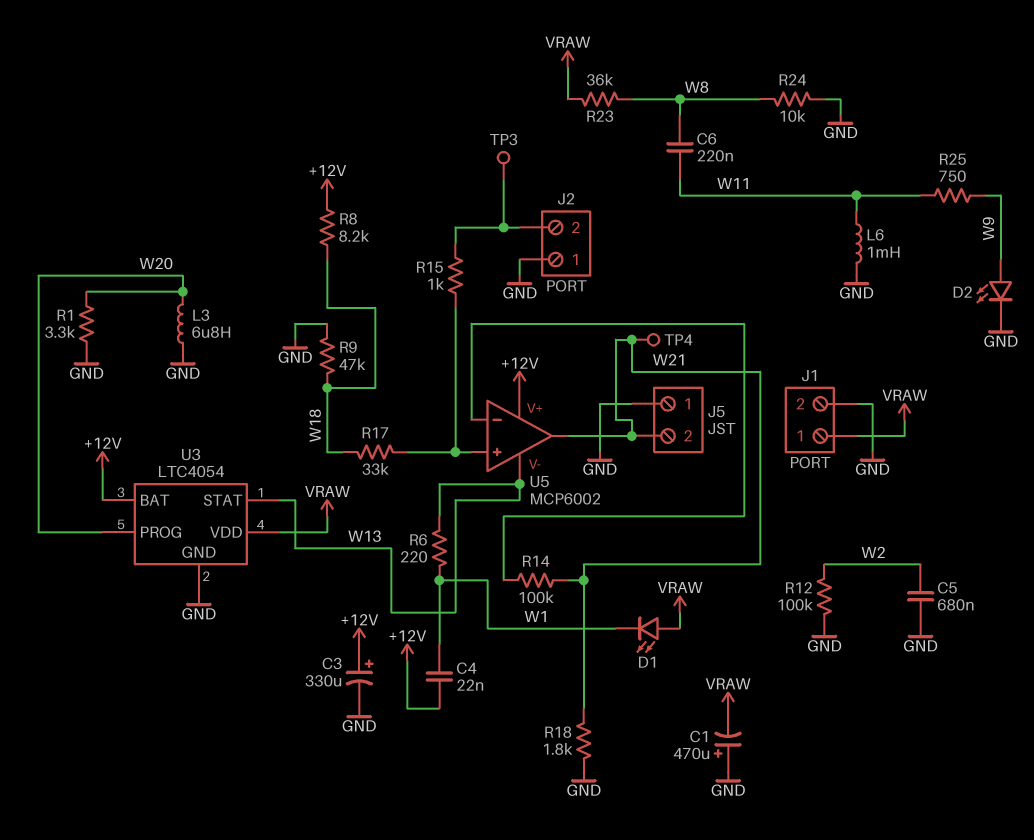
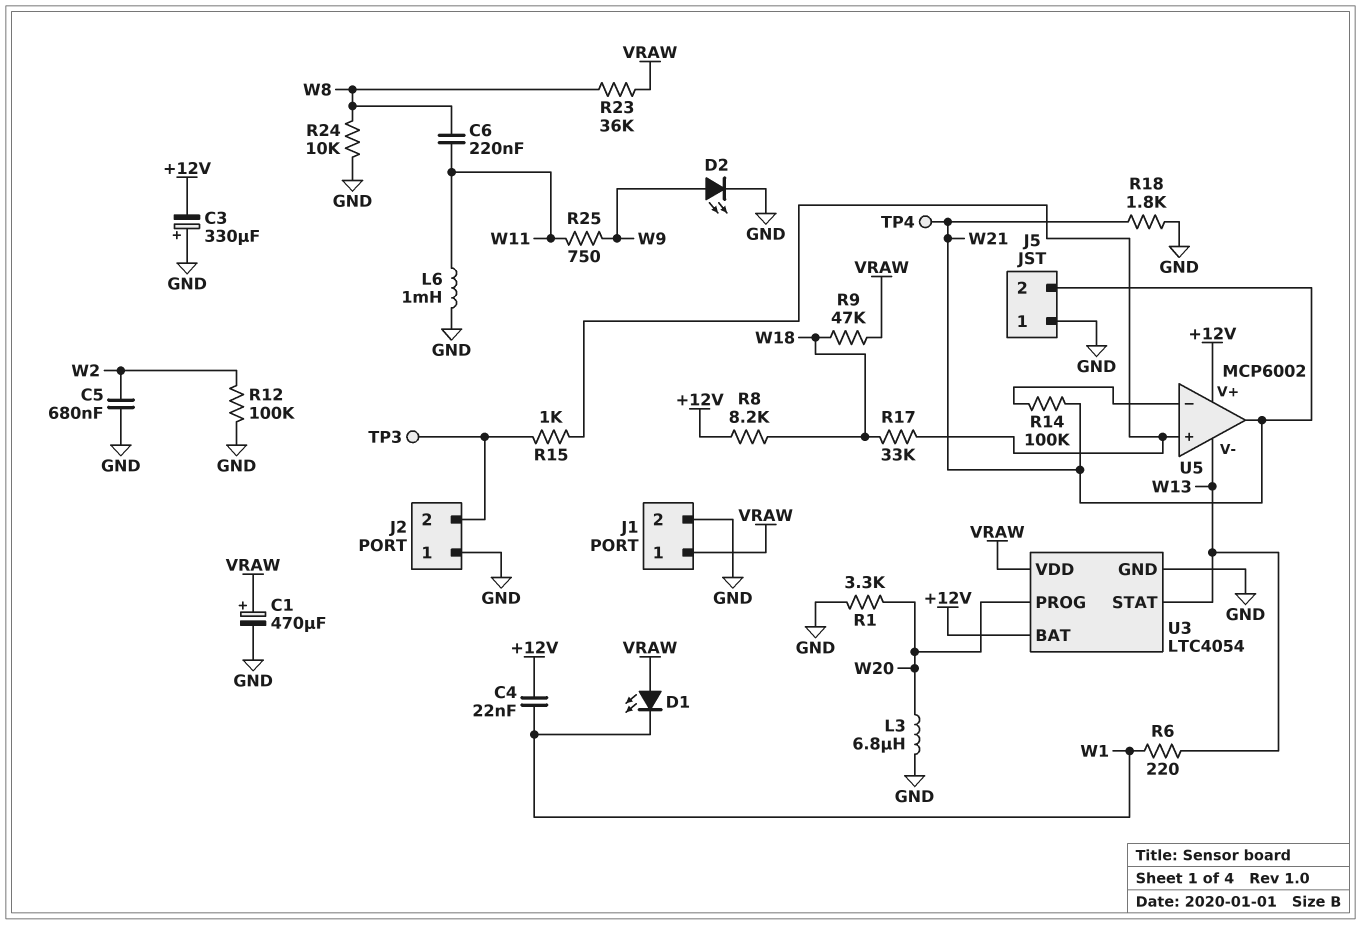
C1: 470uF (plus GND, minus VRAW) -> 470uF (plus VRAW, minus GND)
C3: 330uF (plus +12V, minus GND) -> 330uF (plus GND, minus +12V)
R9: 47k (GND, W18) -> 47k (VRAW, W18)

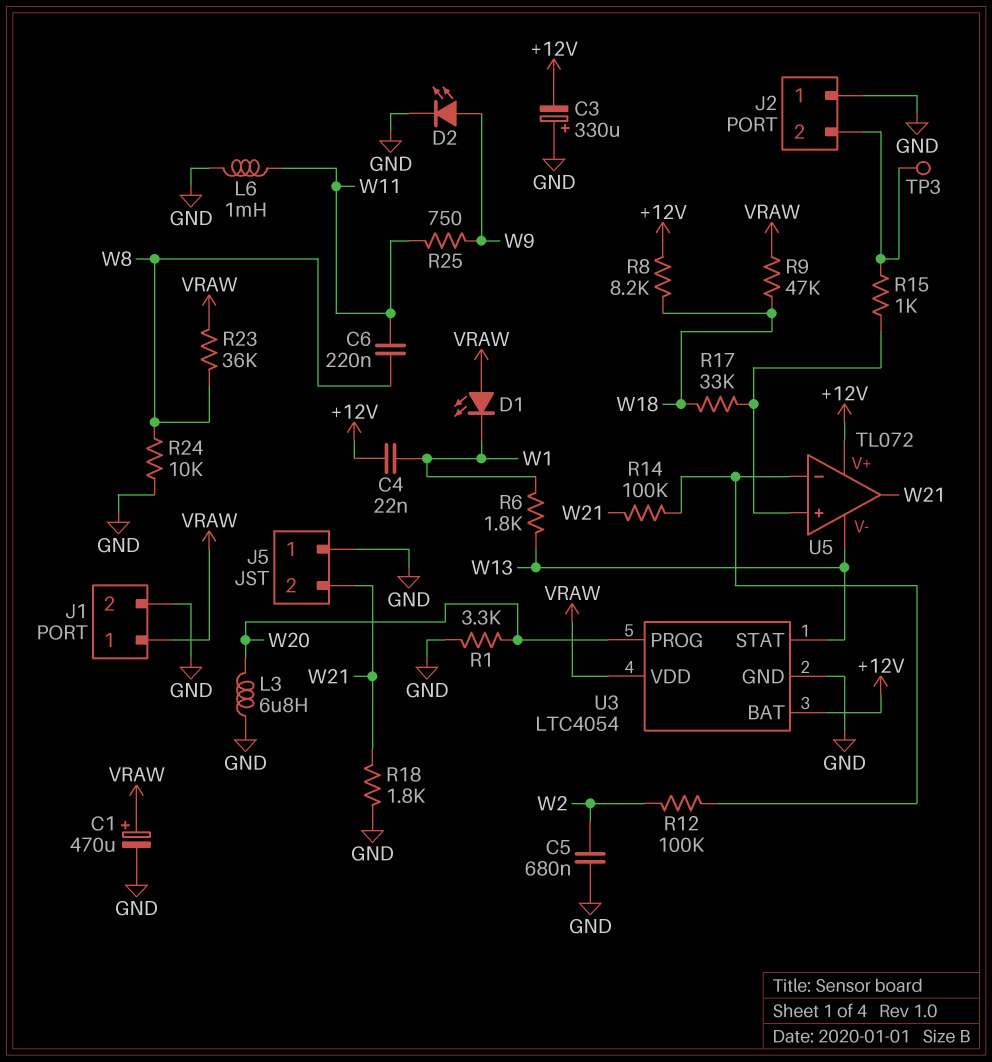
R6: 220 (W1, W13) -> 1.8k (W1, W13)
R12: 100k (GND, W2) -> 100k (U5/in-, W2)
TP4: test point (W21) -> none
U5: MCP6002 -> TL072

